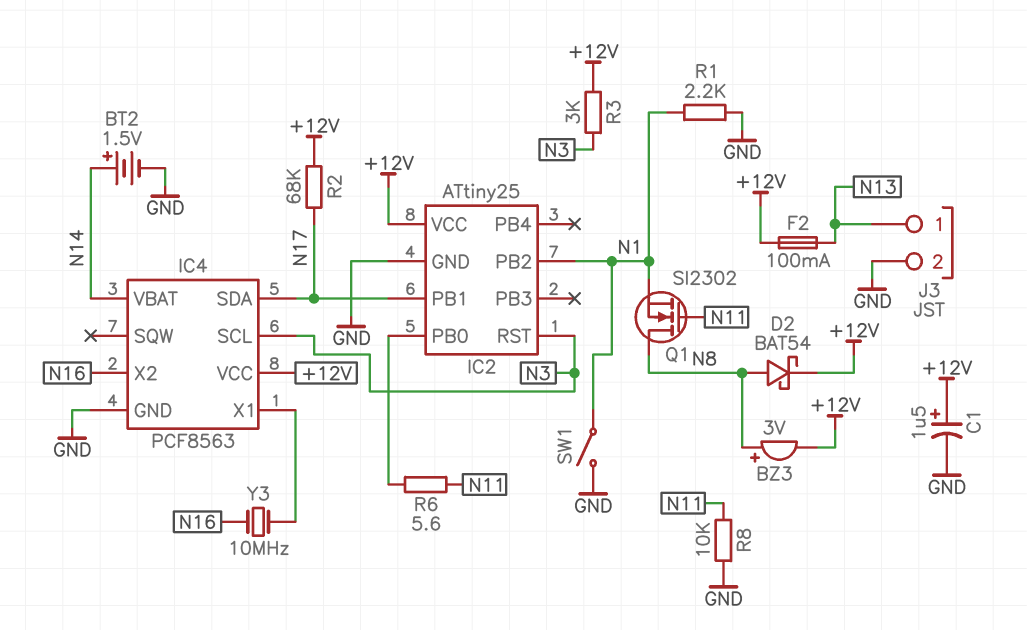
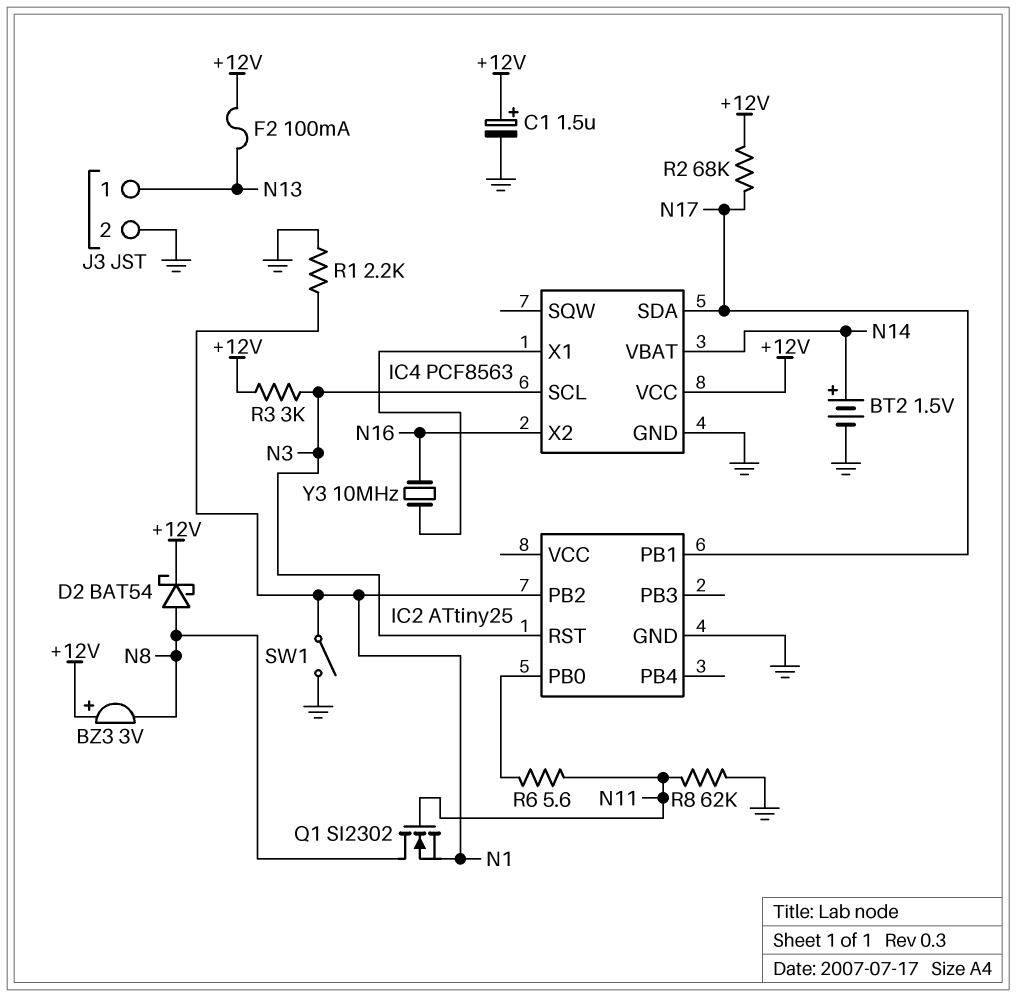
BZ3: buzzer 3V (plus N8, minus +12V) -> buzzer 3V (plus +12V, minus N8)
IC2 pin VCC: +12V -> none
R8: 10k (GND, N11) -> 62k (GND, N11)

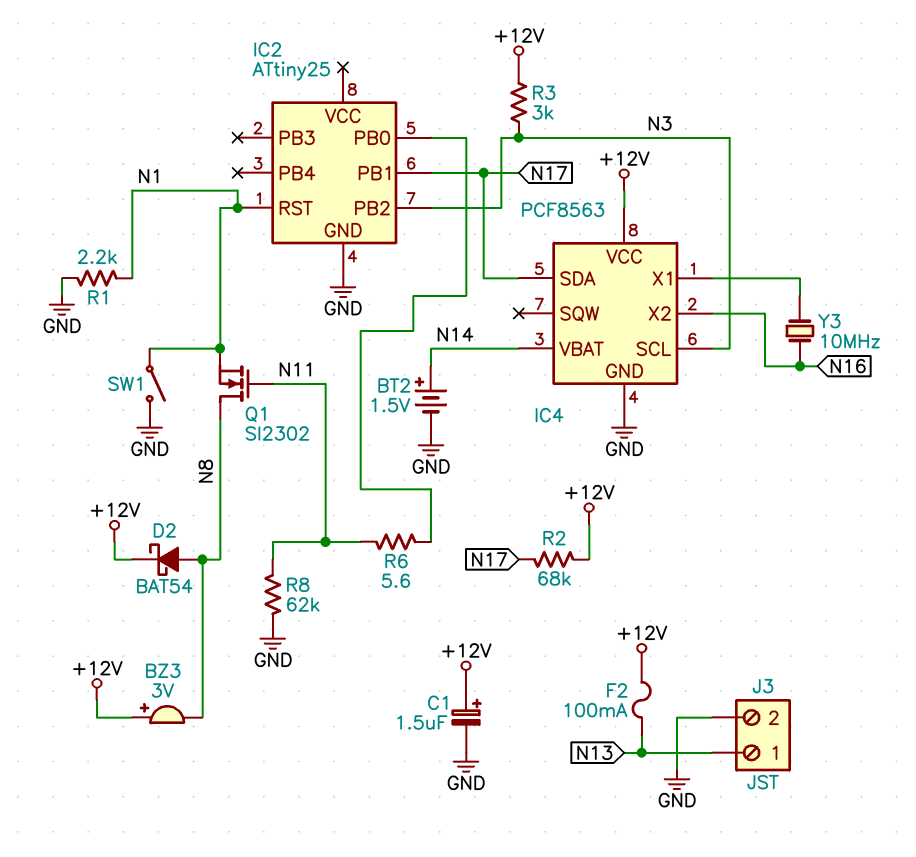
IC2 pin PB2: N1 -> N3
IC2 pin RST: N3 -> N1

